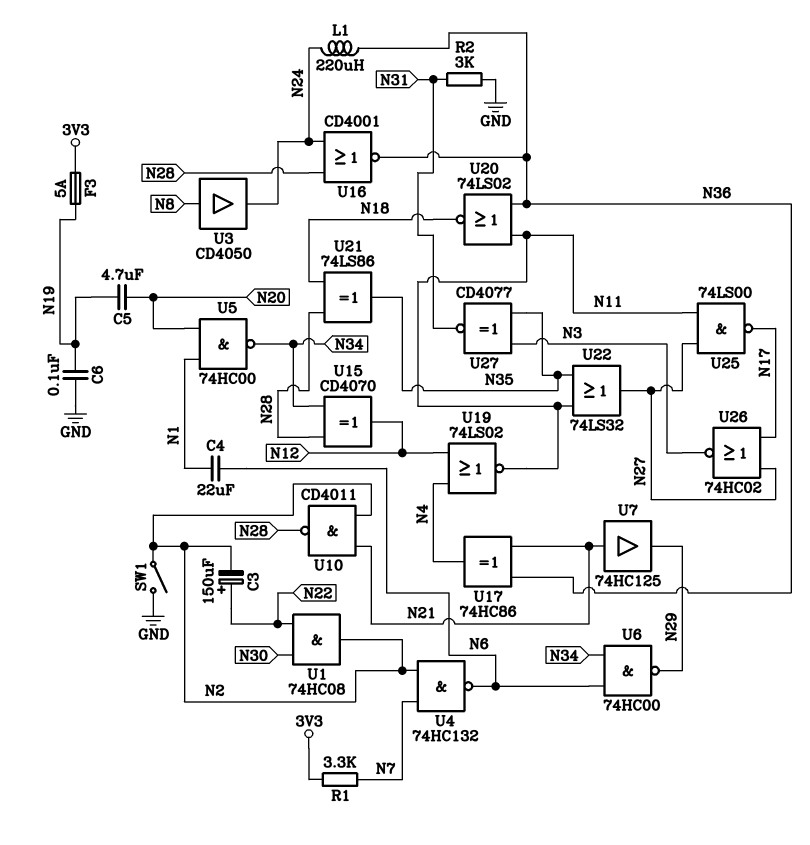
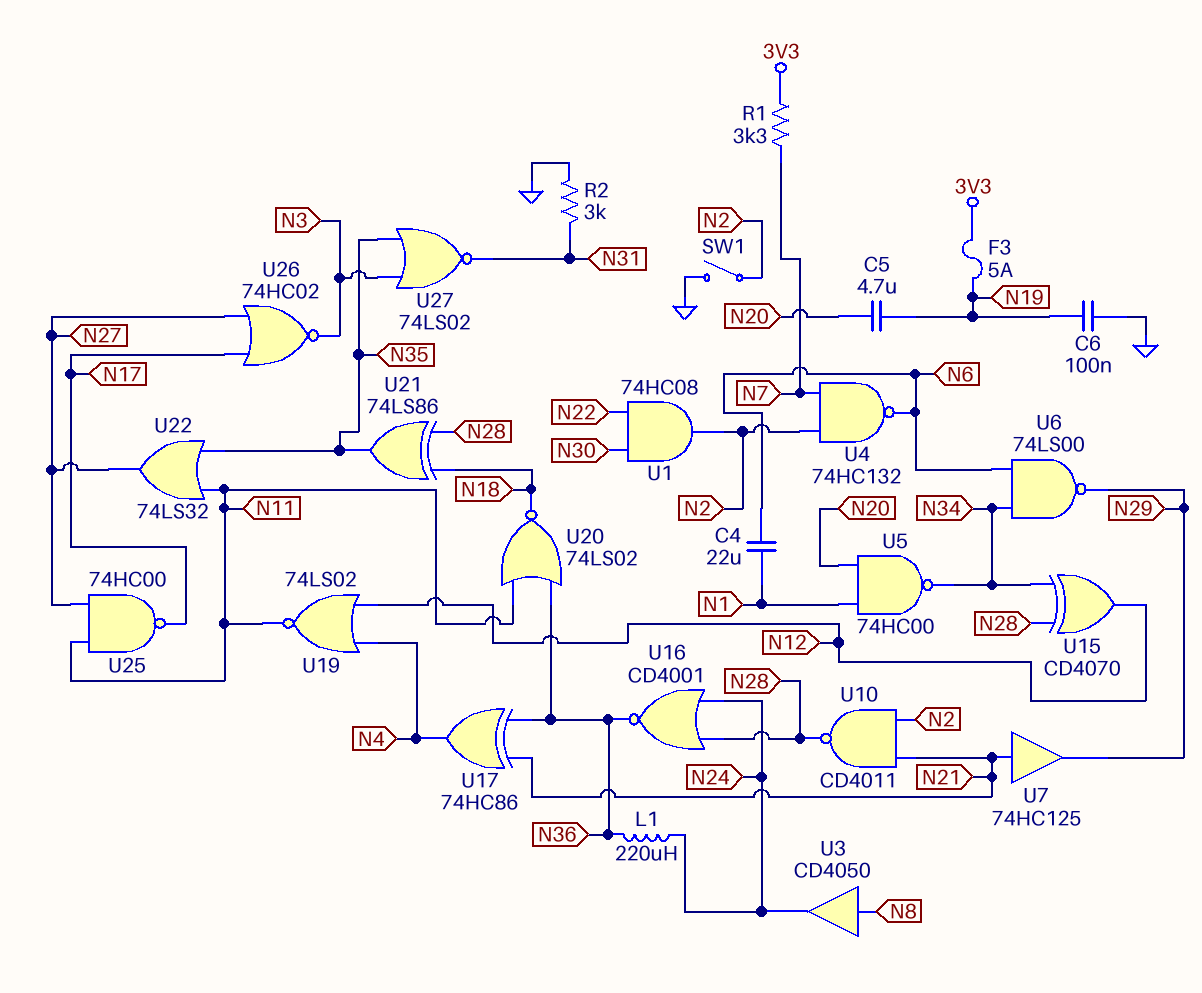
C3: 150uF (plus N22, minus N2) -> none
U6: NAND 74HC00 (in N6, in N34, out N29) -> NAND 74LS00 (in N6, in N34, out N29)
U25: NAND 74LS00 (in N11, in N27, out N17) -> NAND 74HC00 (in N11, in N27, out N17)
U27: XNOR CD4077 (in N3, in N35, out N31) -> NOR 74LS02 (in N3, in N35, out N31)

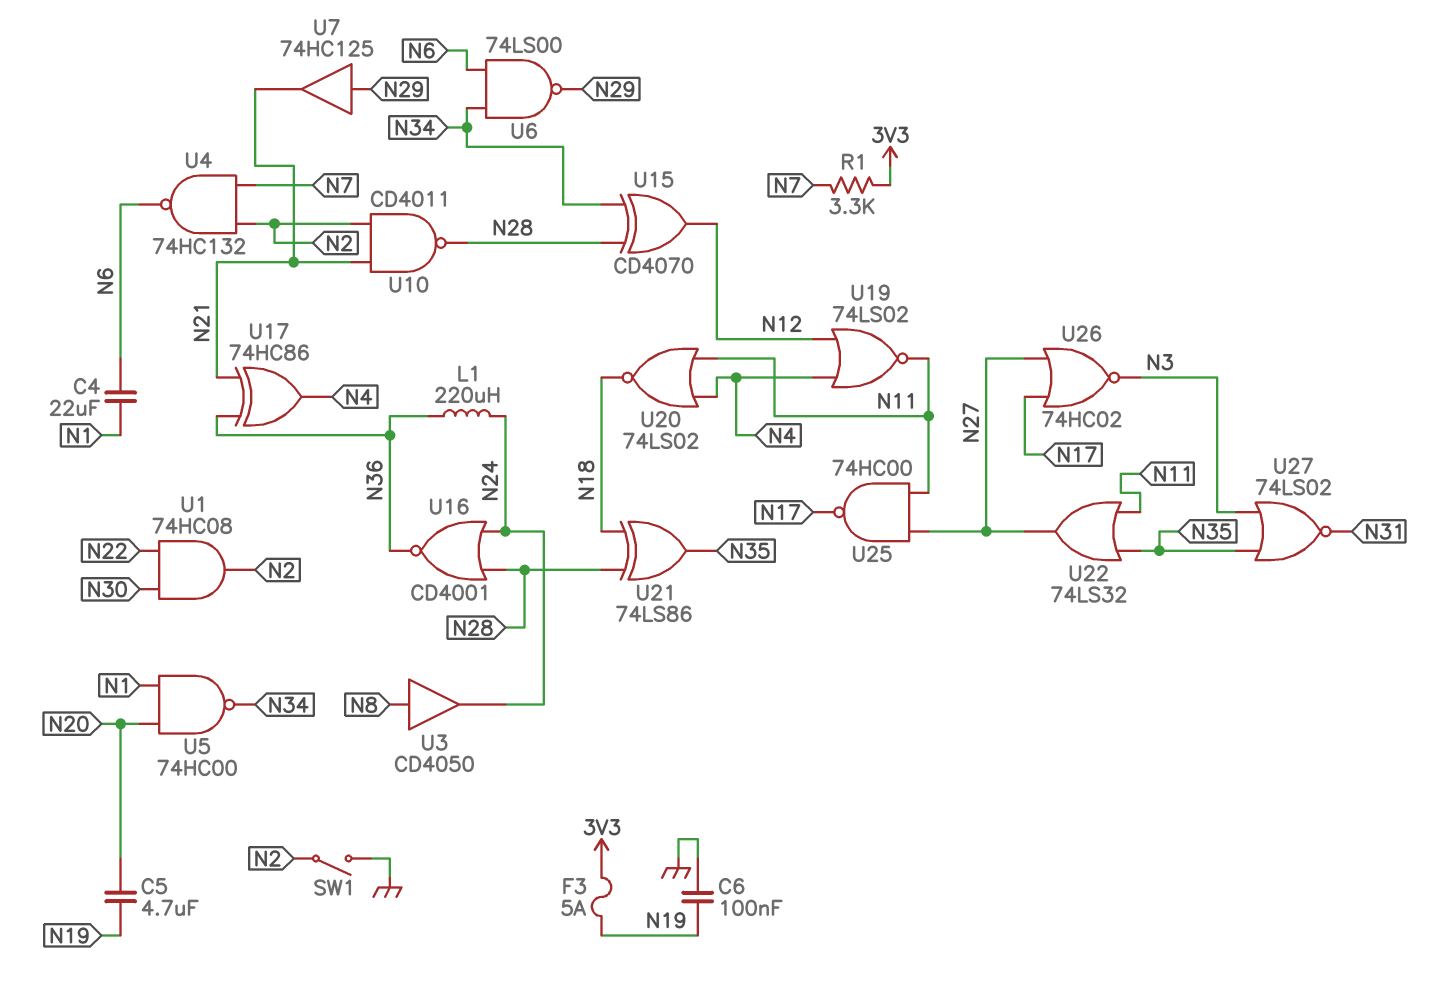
R2: 3k (GND, N31) -> none
U7: buffer 74HC125 (in N21, out N29) -> buffer 74HC125 (in N29, out N21)
U20: NOR 74LS02 (in N11, in N36, out N18) -> NOR 74LS02 (in N4, in N11, out N18)

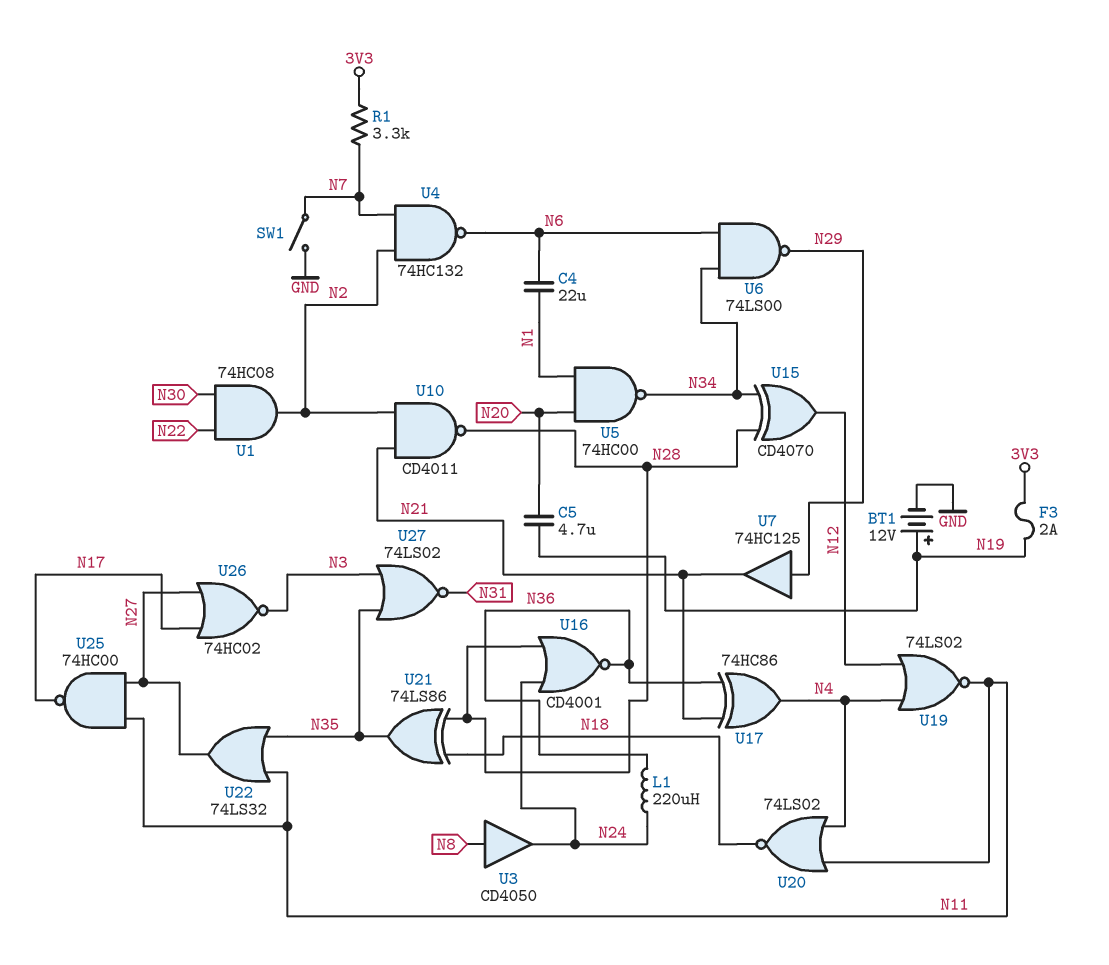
BT1: none -> 12V (plus N19, minus GND)
C6: 100nF (GND, N19) -> none
F3: 5A (3V3, N19) -> 2A (3V3, N19)
SW1: switch (GND, N2) -> switch (GND, N7)

